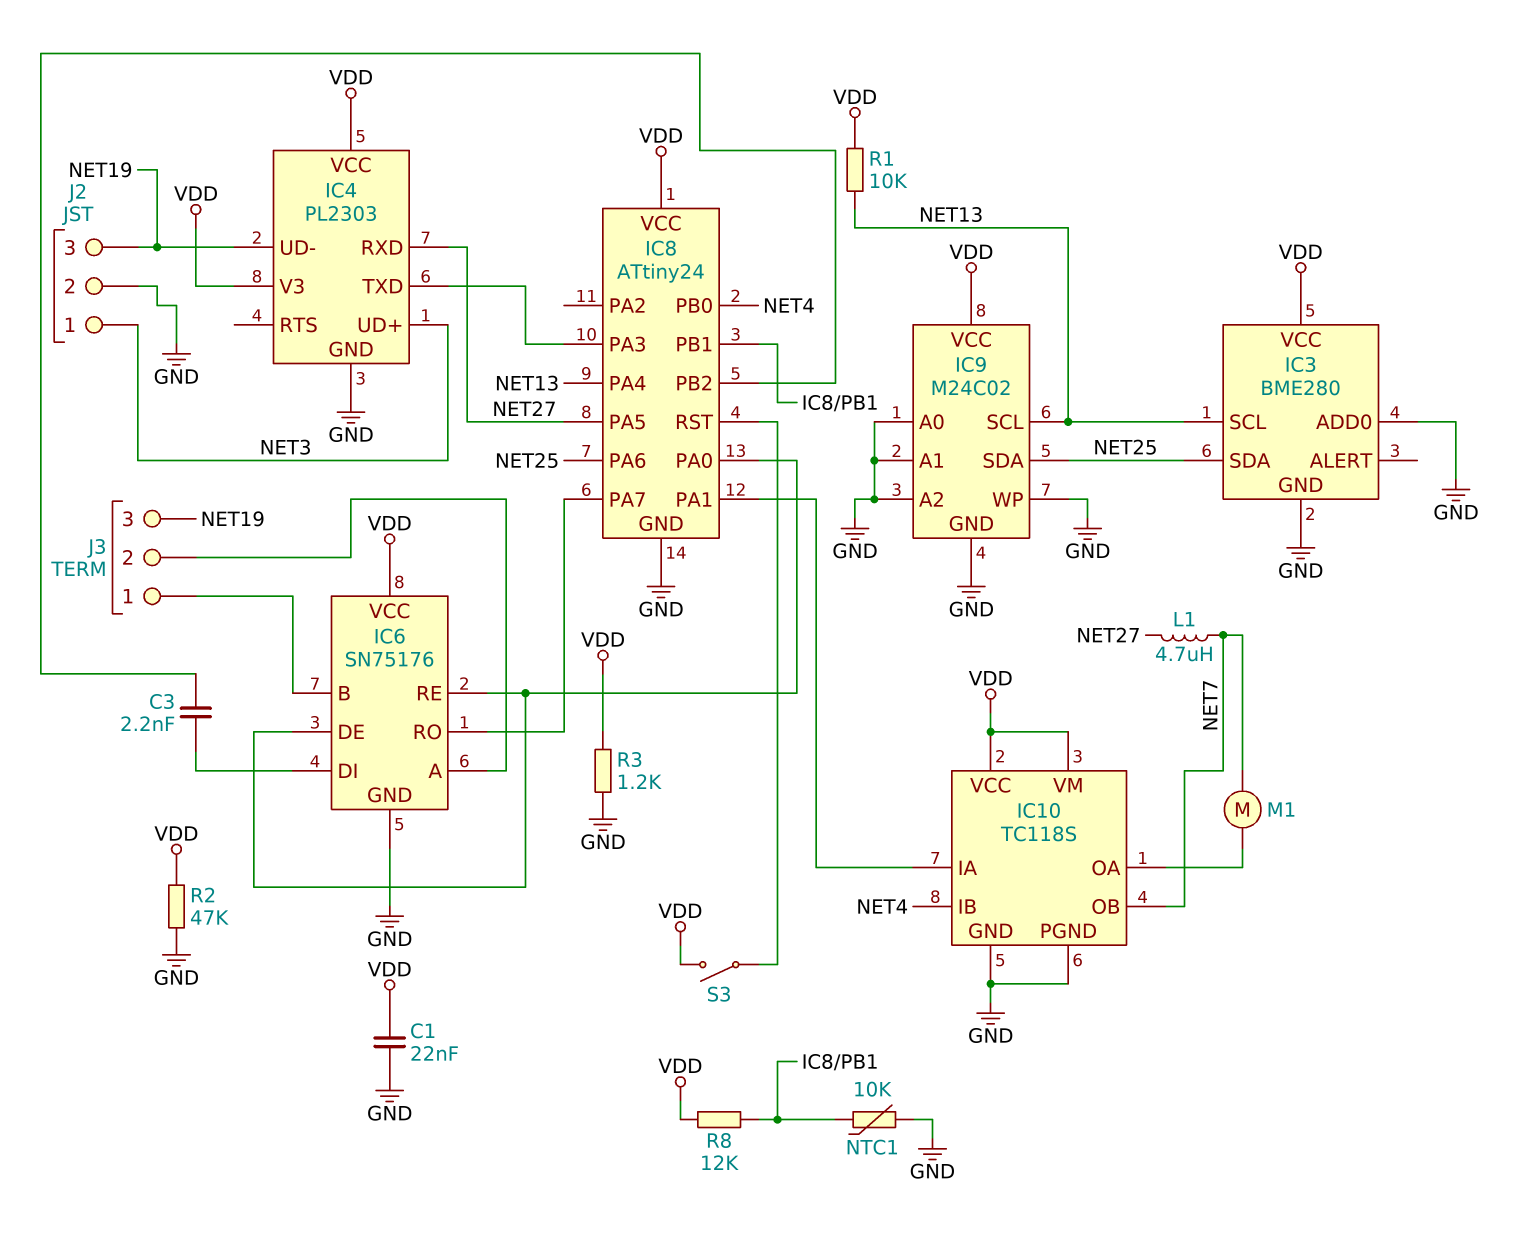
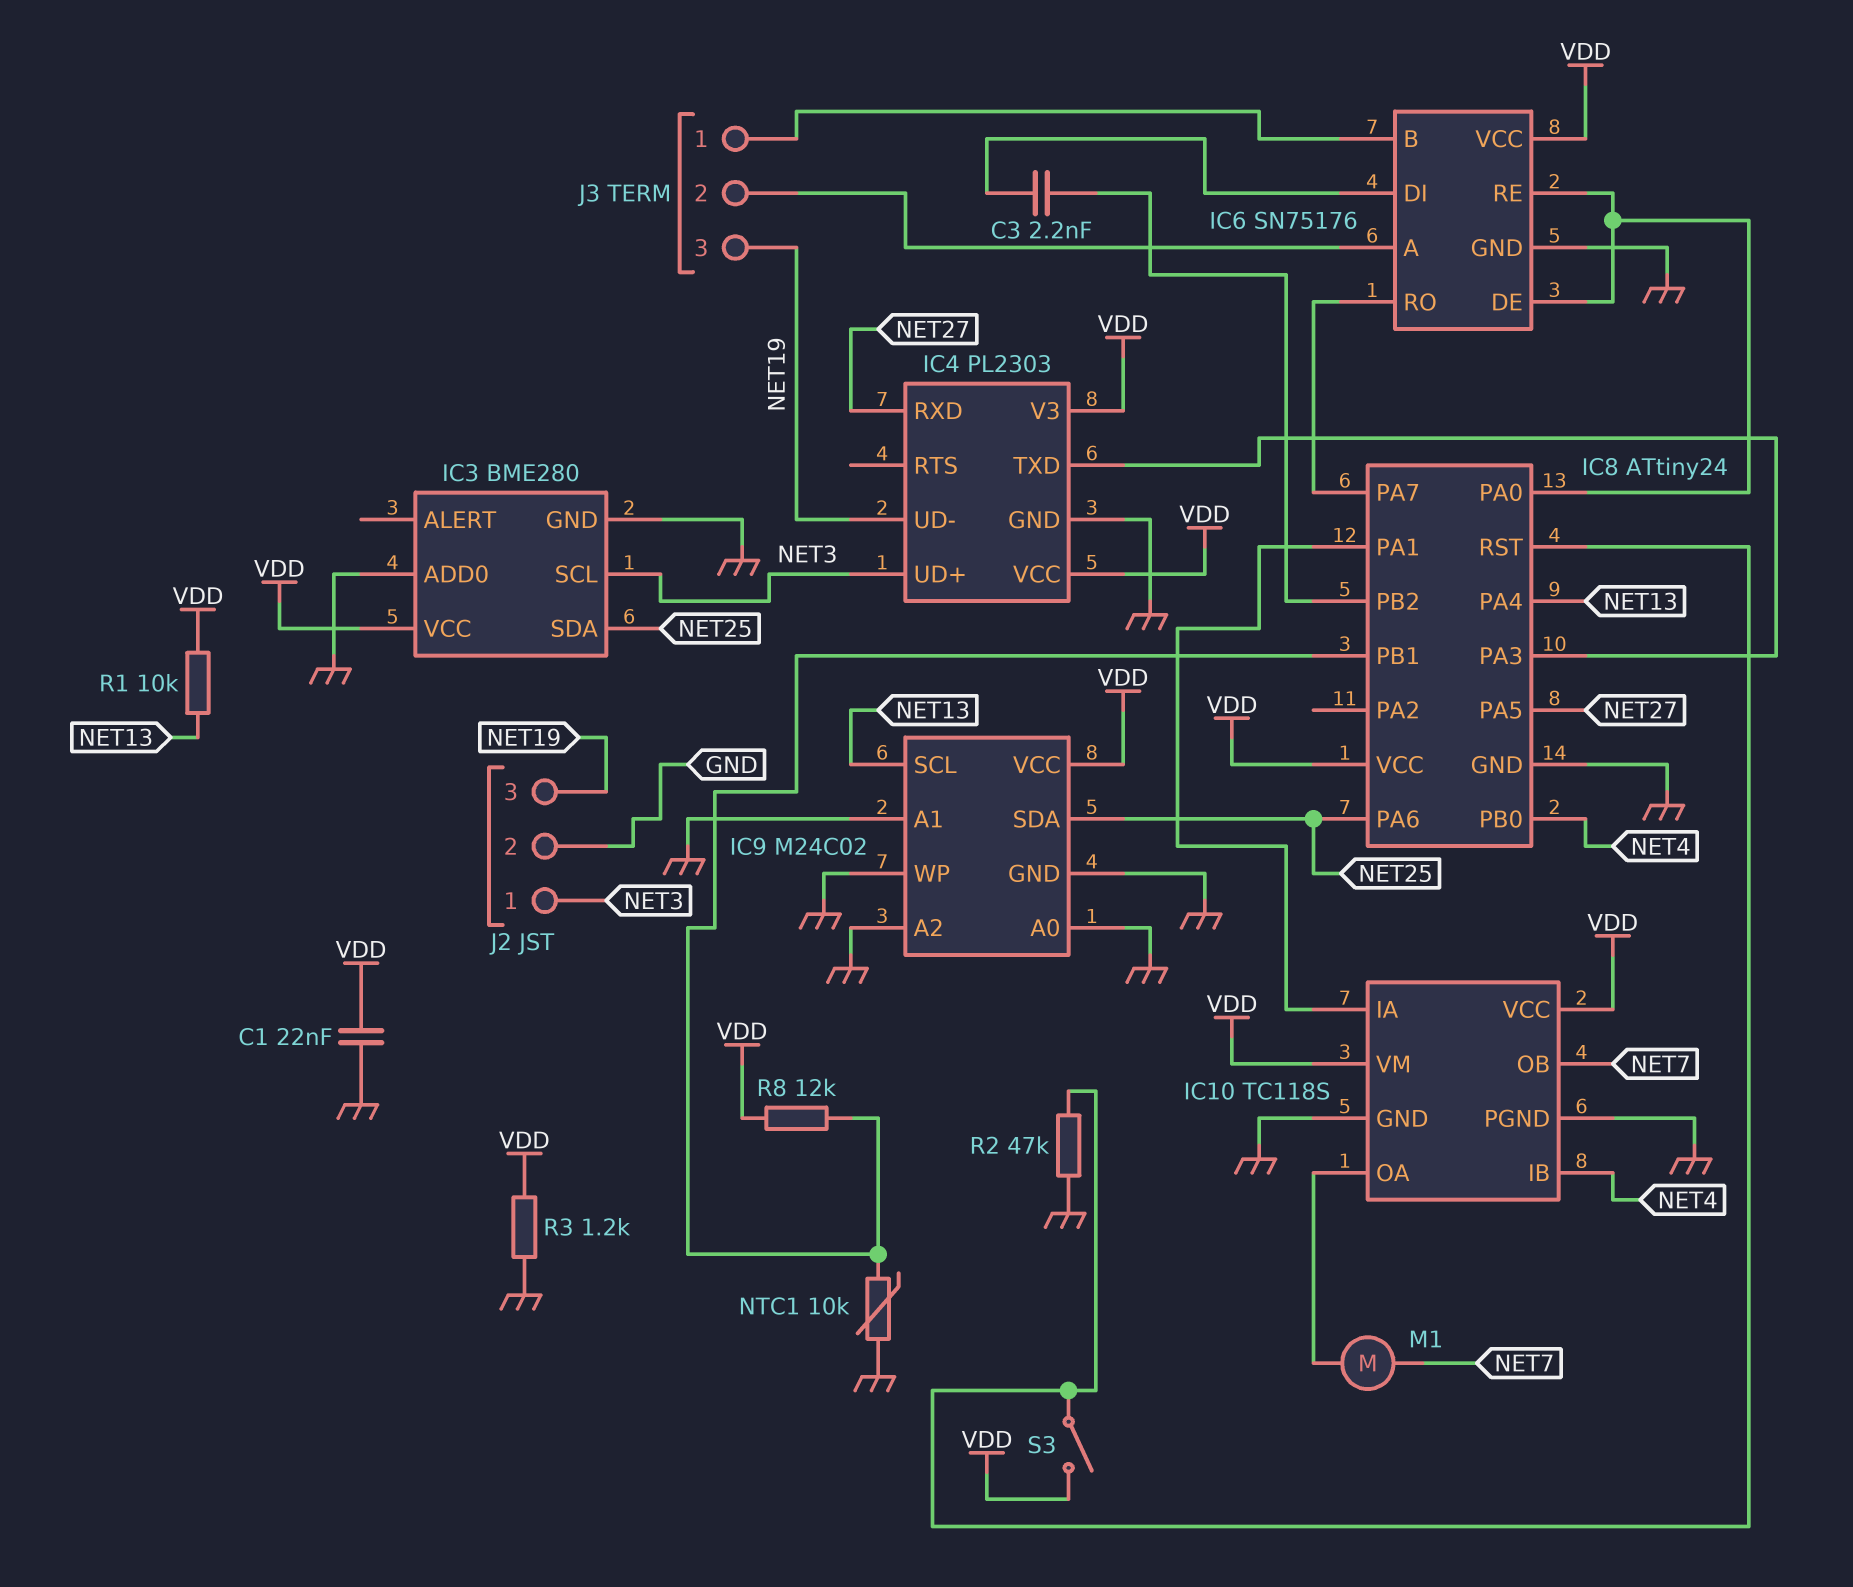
IC3 pin SCL: NET13 -> NET3
L1: 4.7uH (NET7, NET27) -> none
R2: 47k (GND, VDD) -> 47k (GND, IC8/RST)

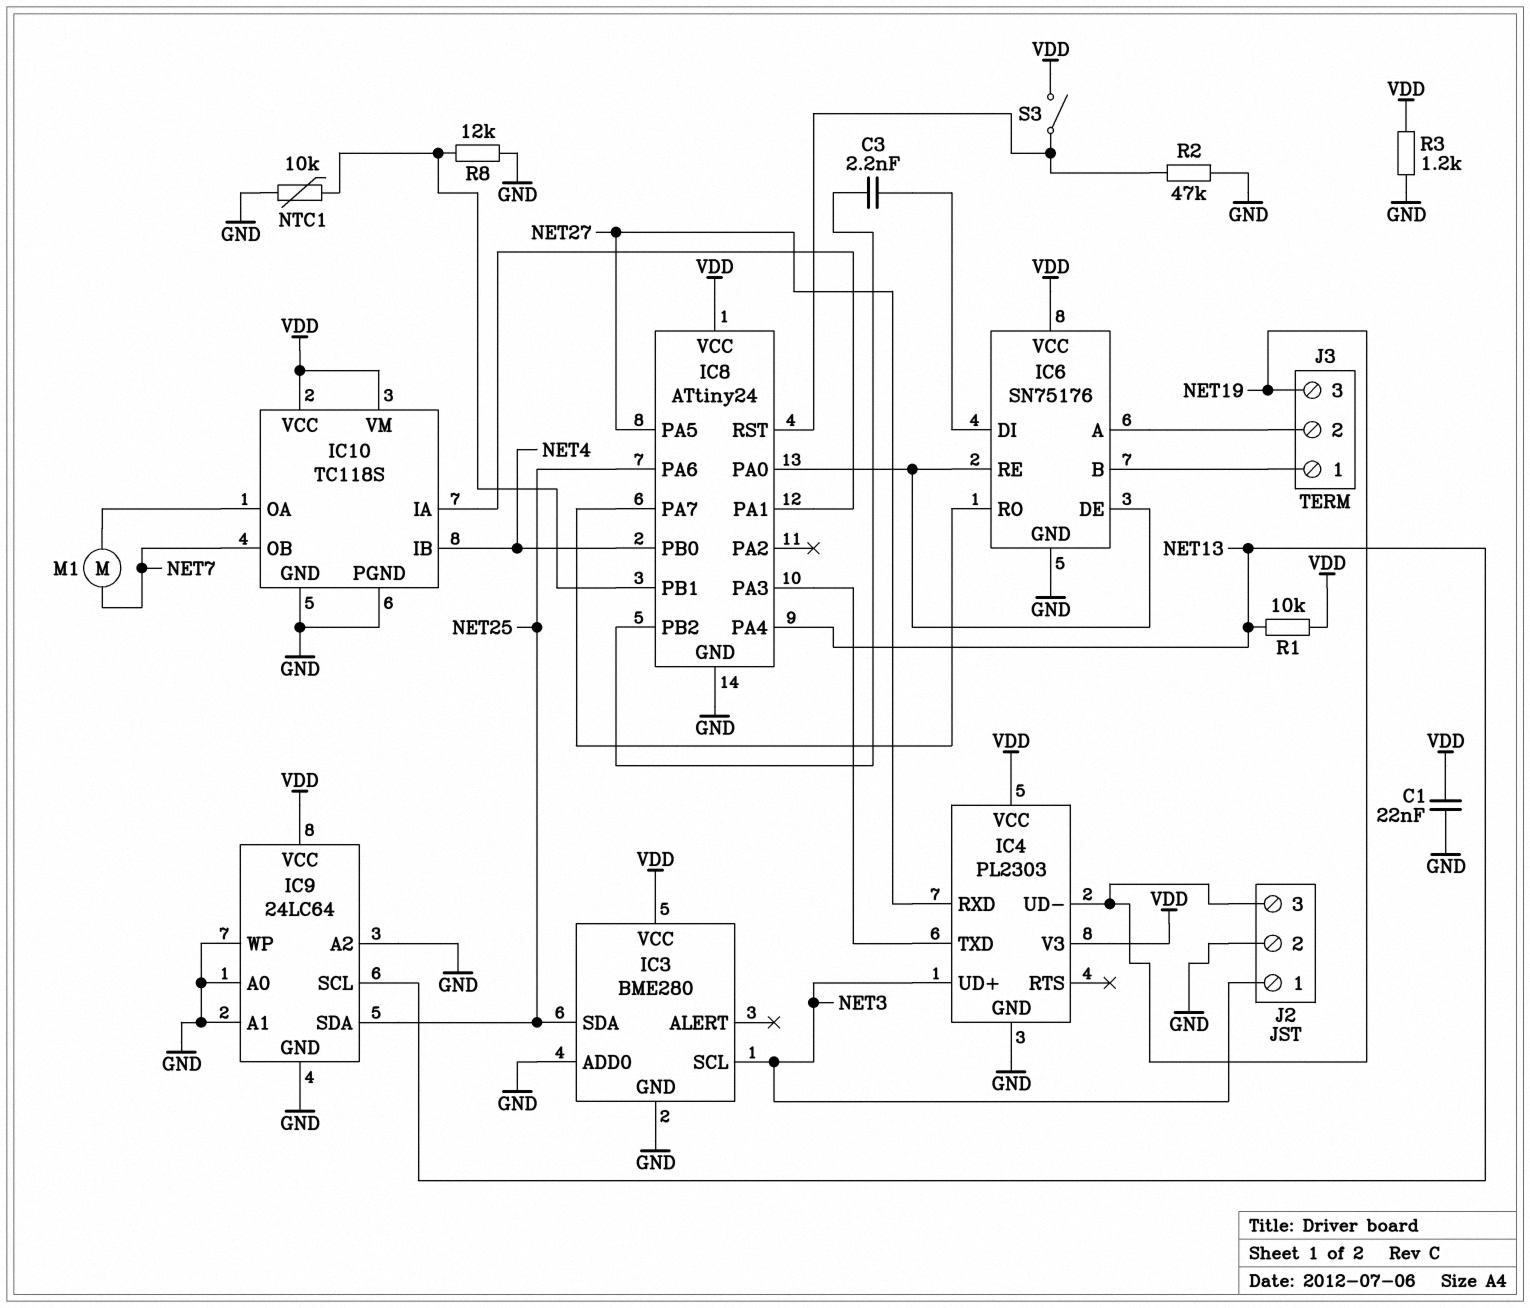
IC9: M24C02 -> 24LC64
R8: 12k (IC8/PB1, VDD) -> 12k (GND, IC8/PB1)

